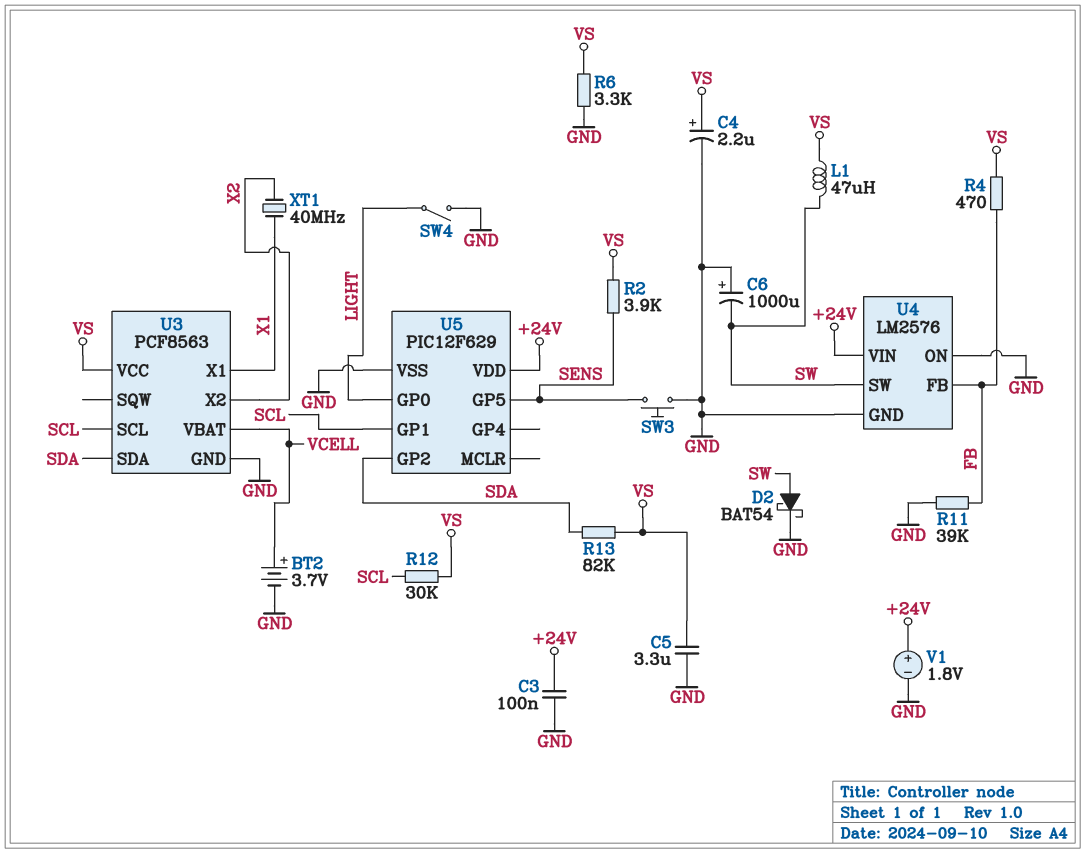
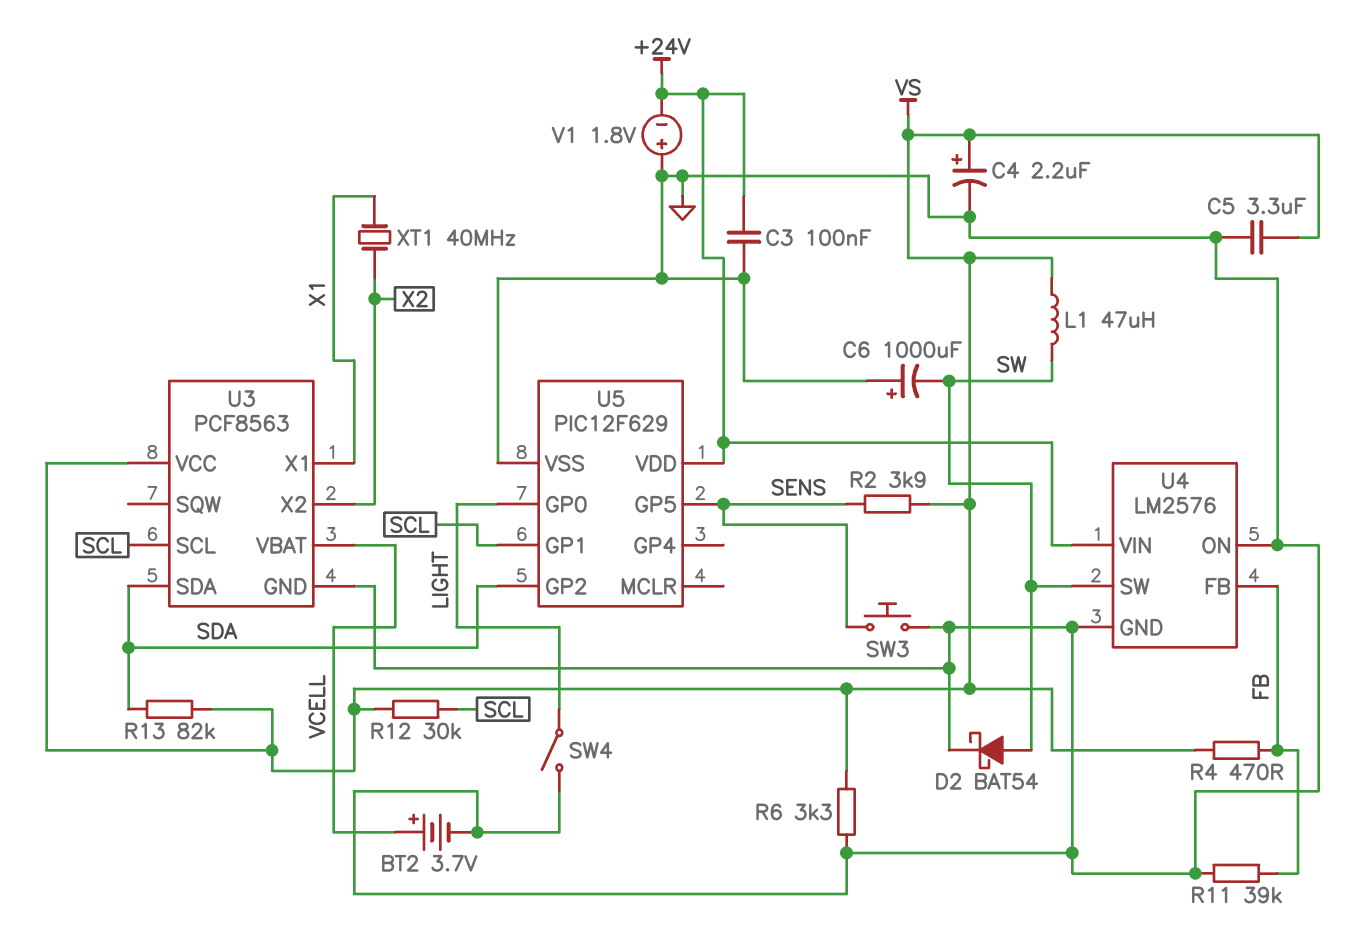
V1: 1.8V (plus +24V, minus GND) -> 1.8V (plus GND, minus +24V)

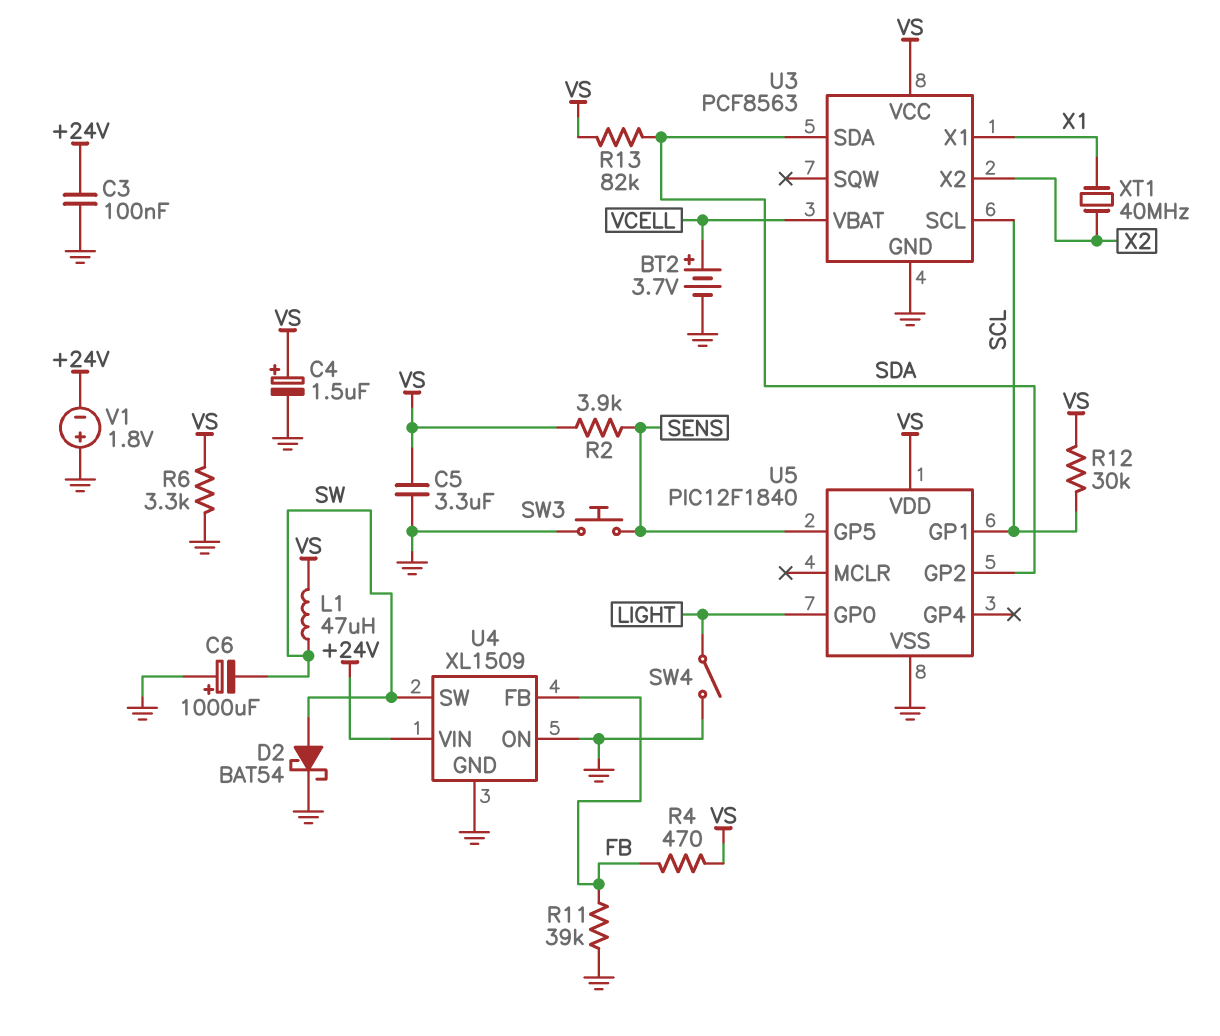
C4: 2.2uF (plus VS, minus GND) -> 1.5uF (plus VS, minus GND)
U4: LM2576 -> XL1509
U5: PIC12F629 -> PIC12F1840
U5 pin VDD: +24V -> VS

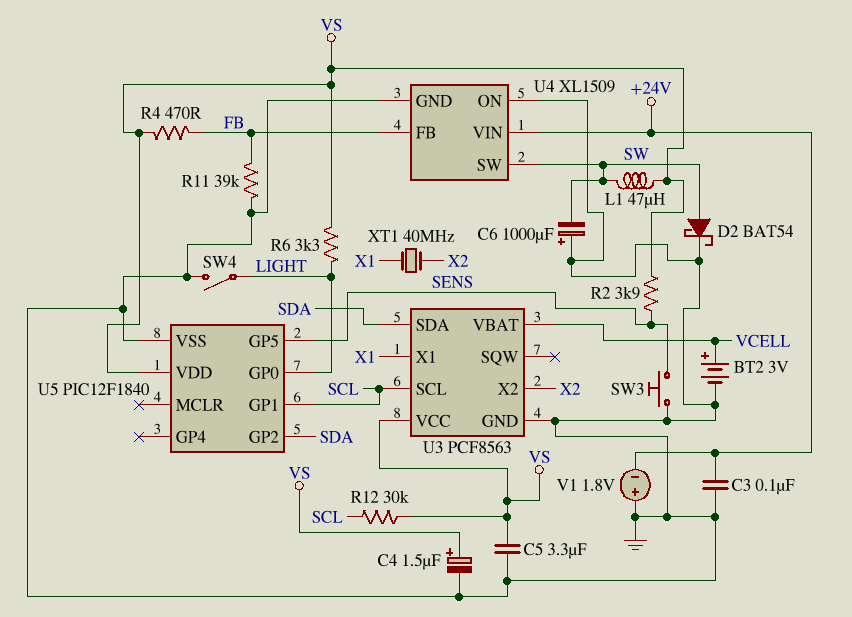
BT2: 3.7V (plus VCELL, minus GND) -> 3V (plus VCELL, minus GND)
R6: 3.3k (GND, VS) -> 3.3k (LIGHT, VS)
R13: 82k (SDA, VS) -> none

